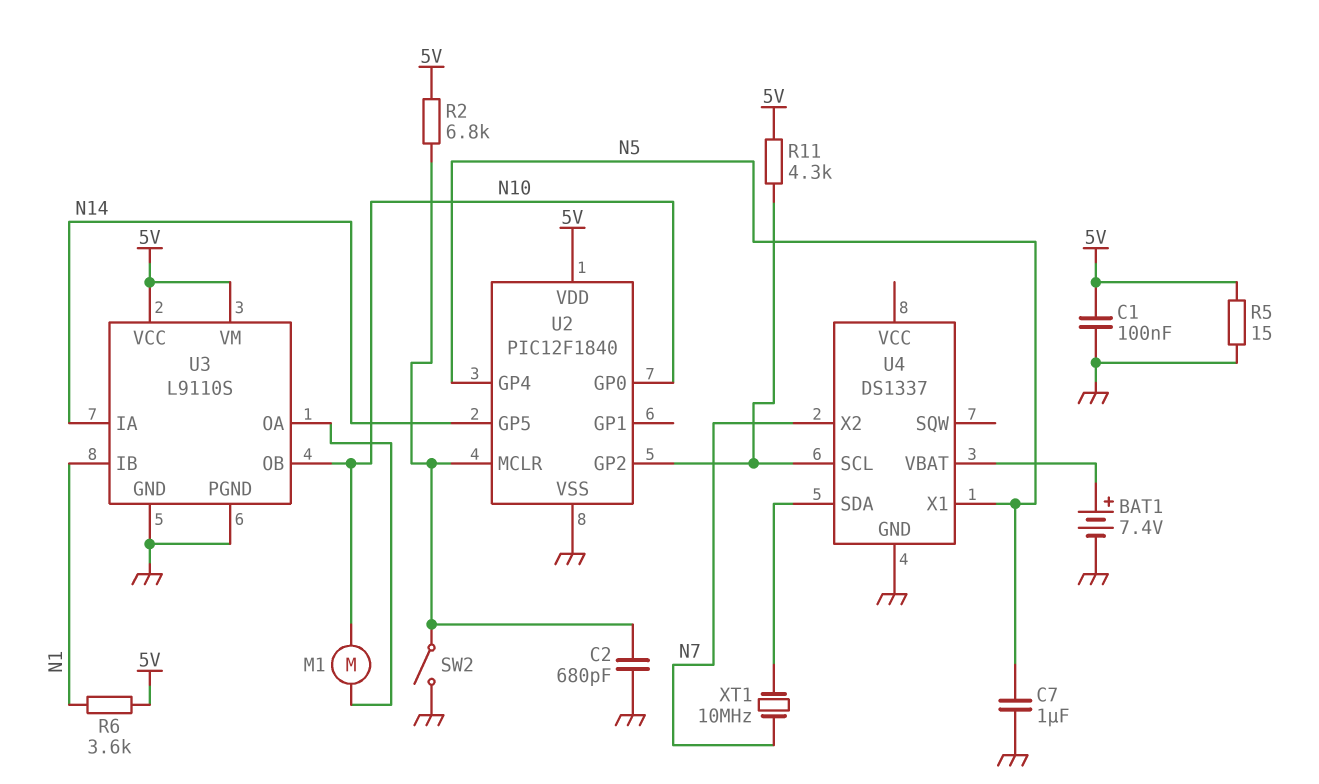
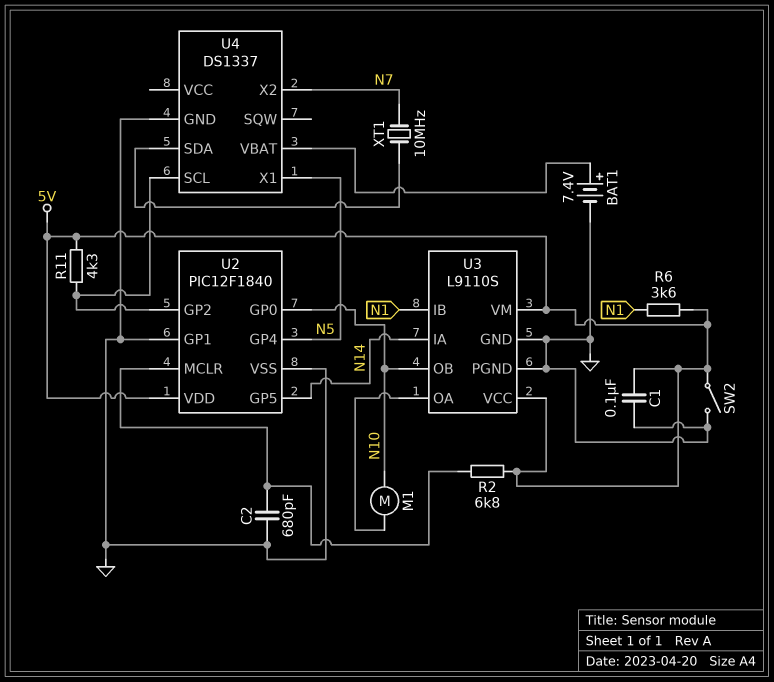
C7: 1uF (GND, N5) -> none
R5: 15 (5V, GND) -> none
SW2: switch (GND, U2/MCLR) -> switch (5V, GND)
U2 pin GP1: none -> GND

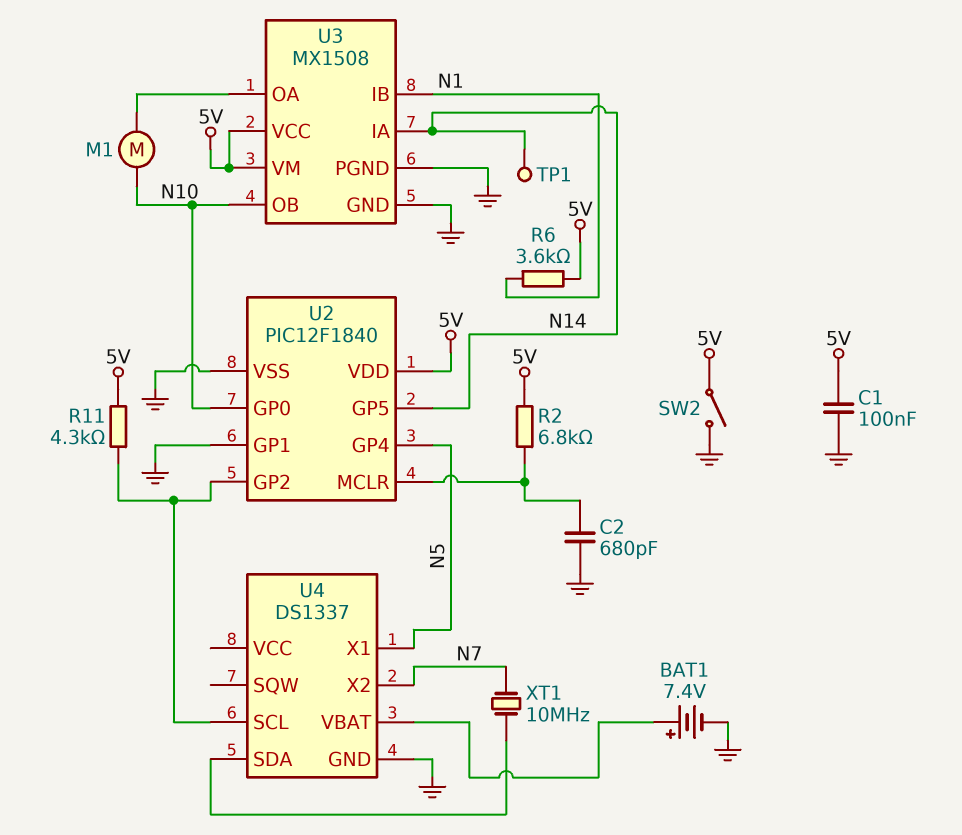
TP1: none -> test point (N14)
U3: L9110S -> MX1508

